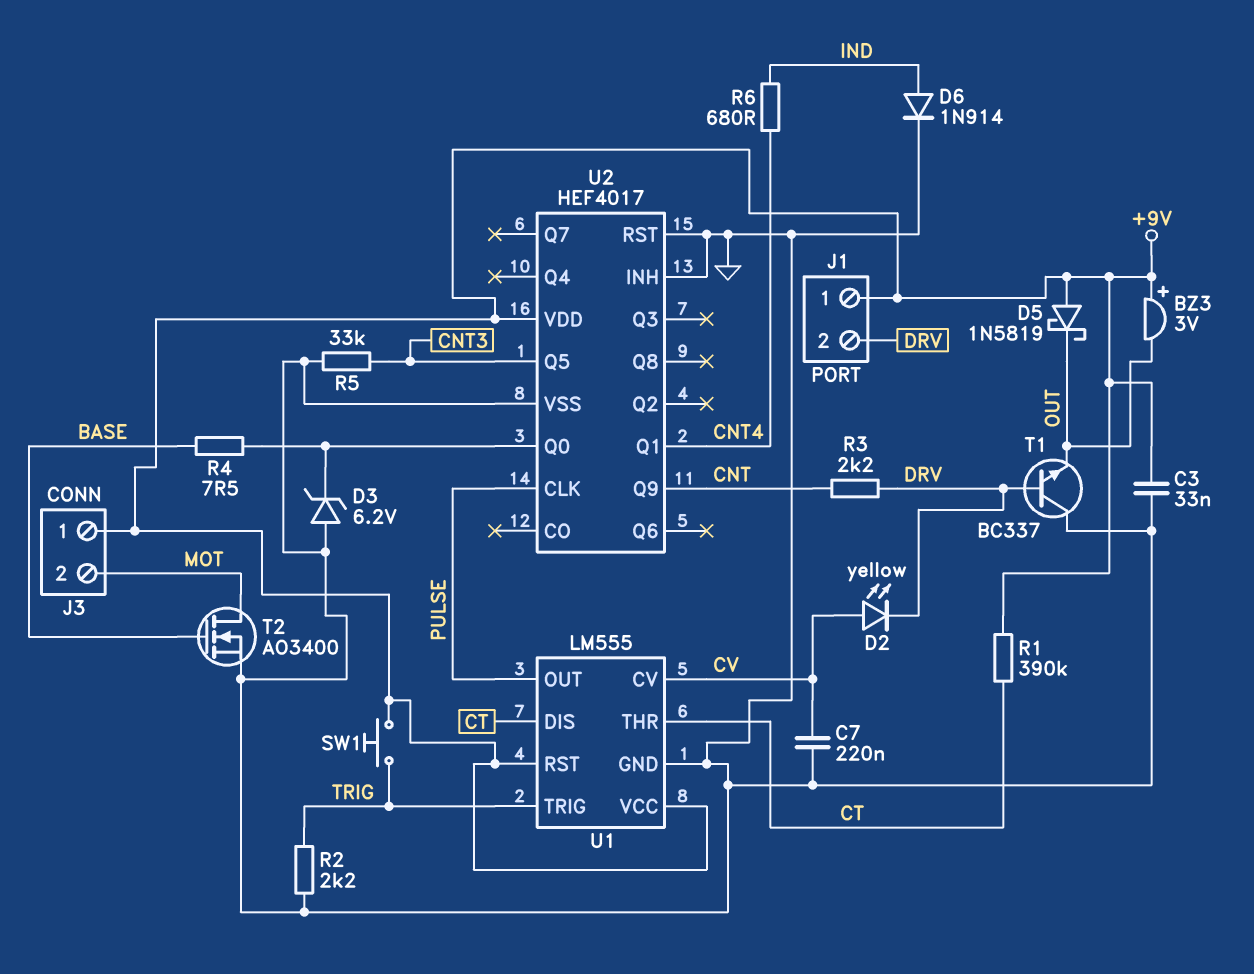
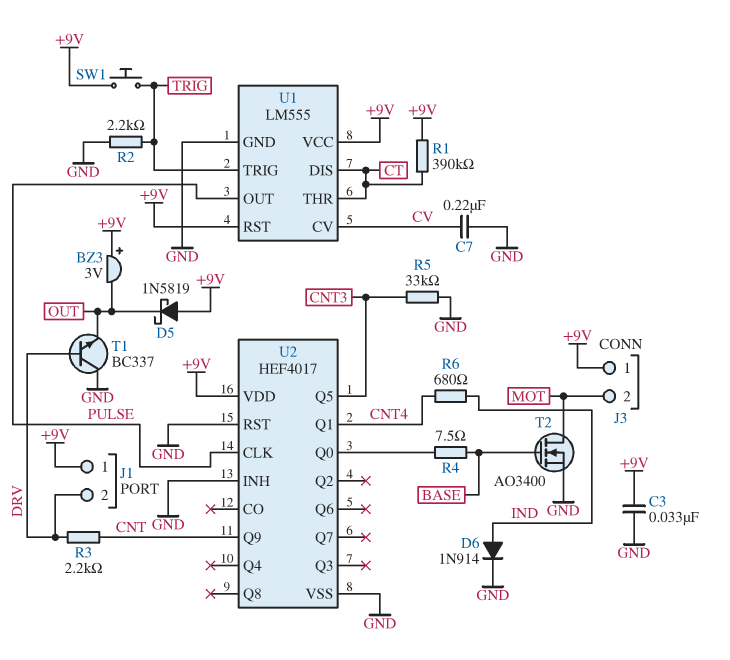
D2: LED yellow (A CV, K DRV) -> none
D3: zener 6.2V (A GND, K U2/Q0) -> none

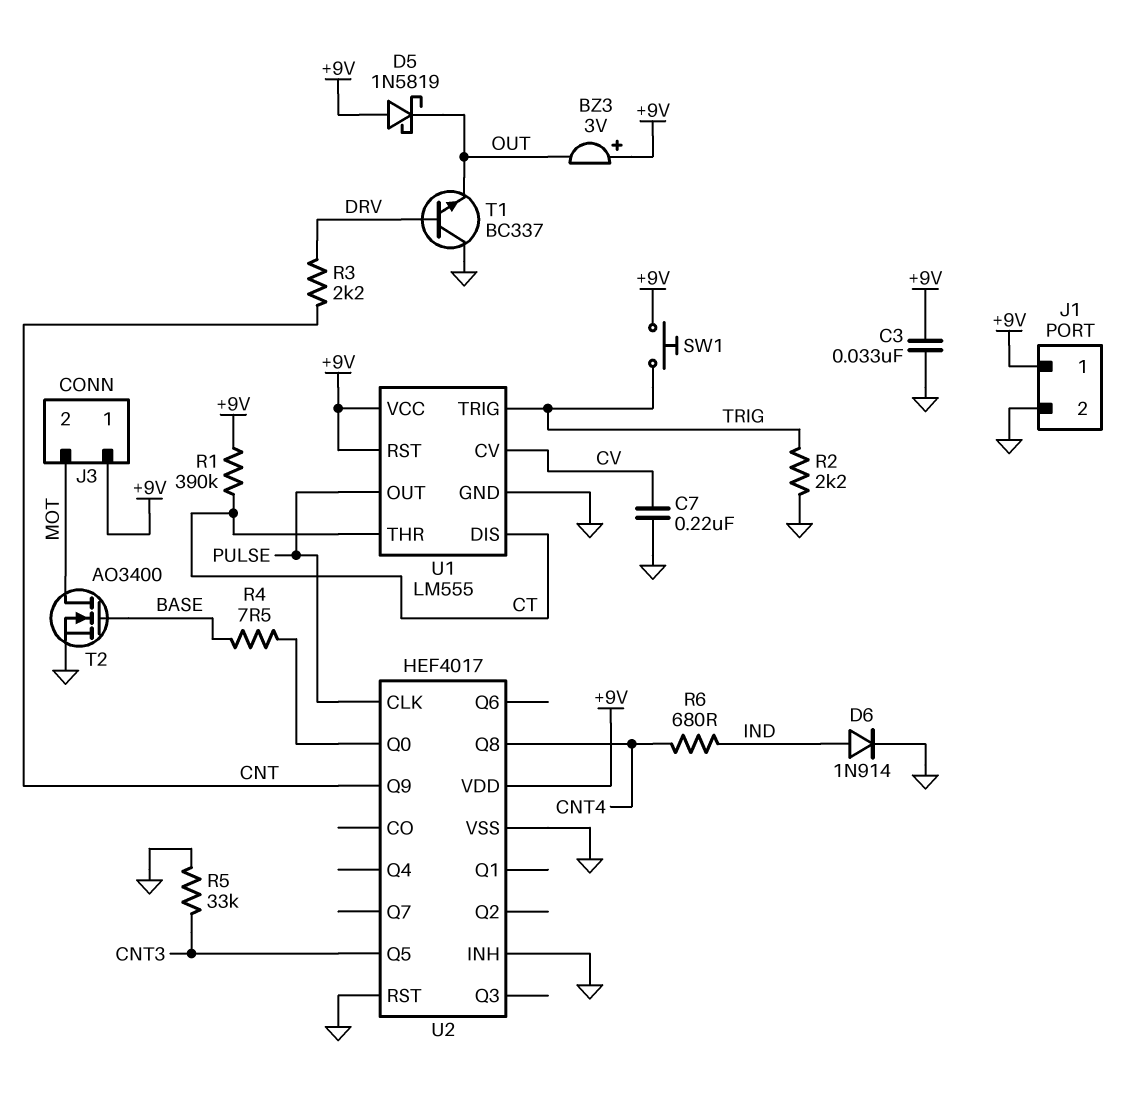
J1 pin 2: DRV -> GND
U2 pin Q1: CNT4 -> none
U2 pin Q8: none -> CNT4

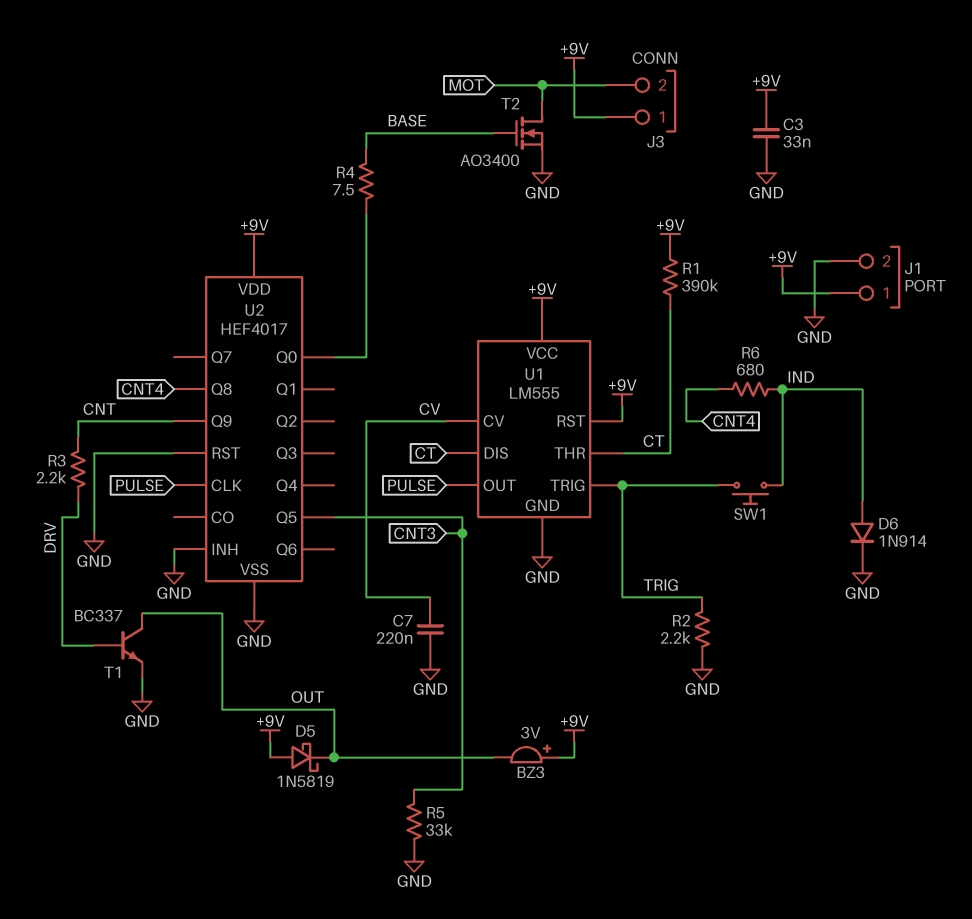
SW1: button (+9V, TRIG) -> button (IND, TRIG)
T1: NPN BC337 (B DRV, C GND, E OUT) -> NPN BC337 (B DRV, C OUT, E GND)

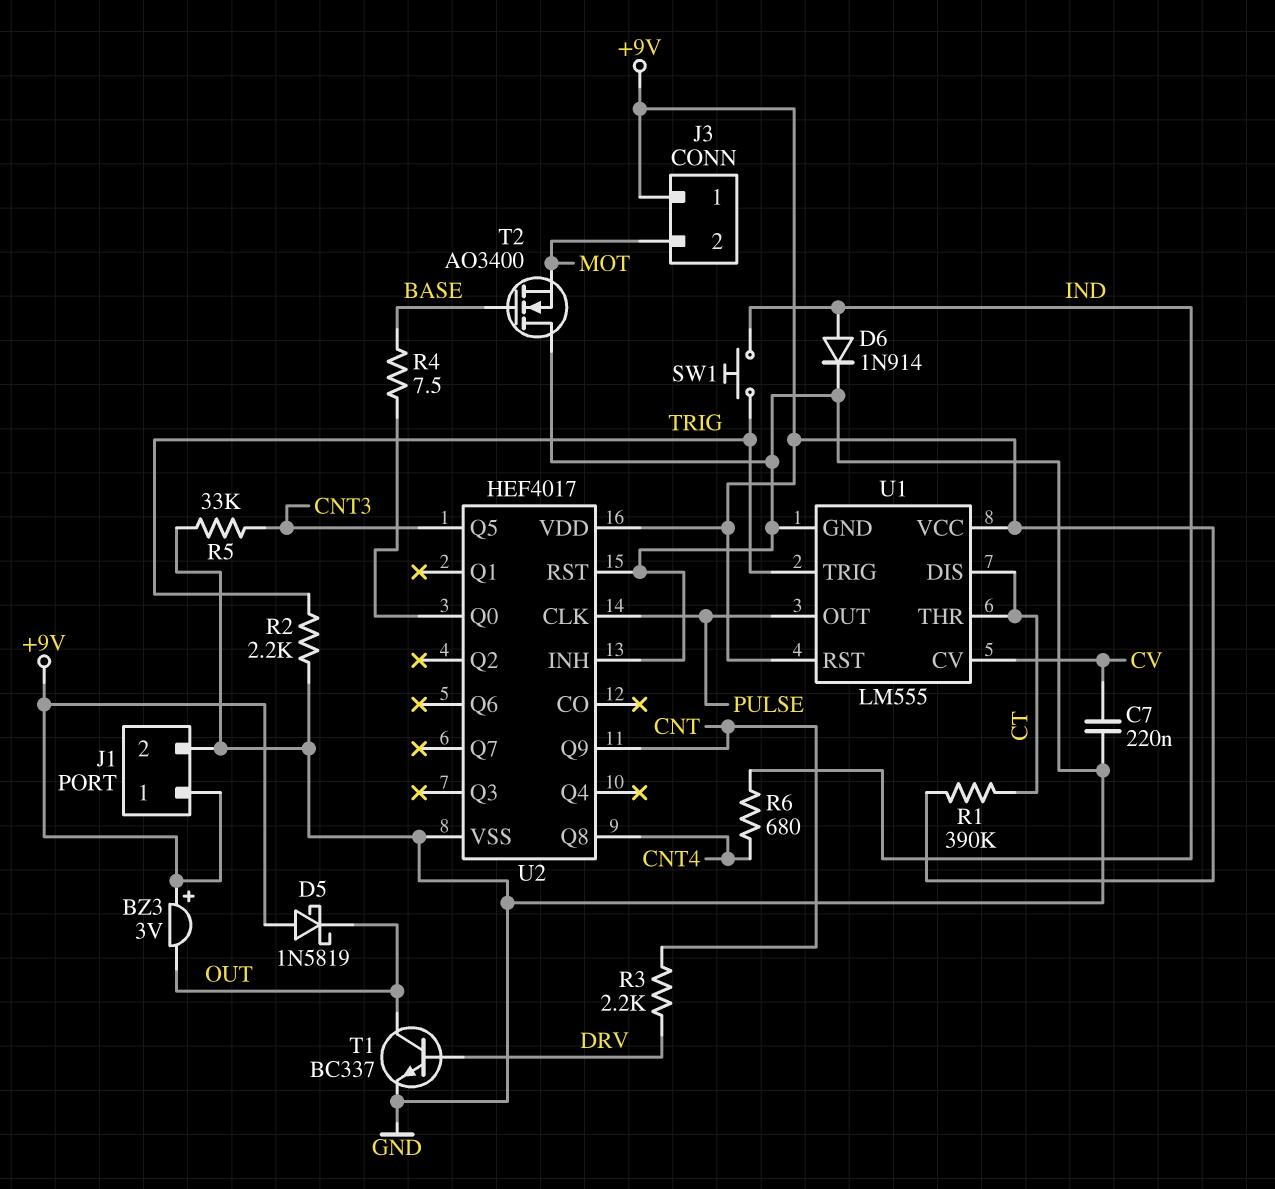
C3: 33nF (+9V, GND) -> none
T2: NMOS AO3400 (G BASE, D MOT, S GND) -> NMOS AO3400 (G BASE, D GND, S MOT)

